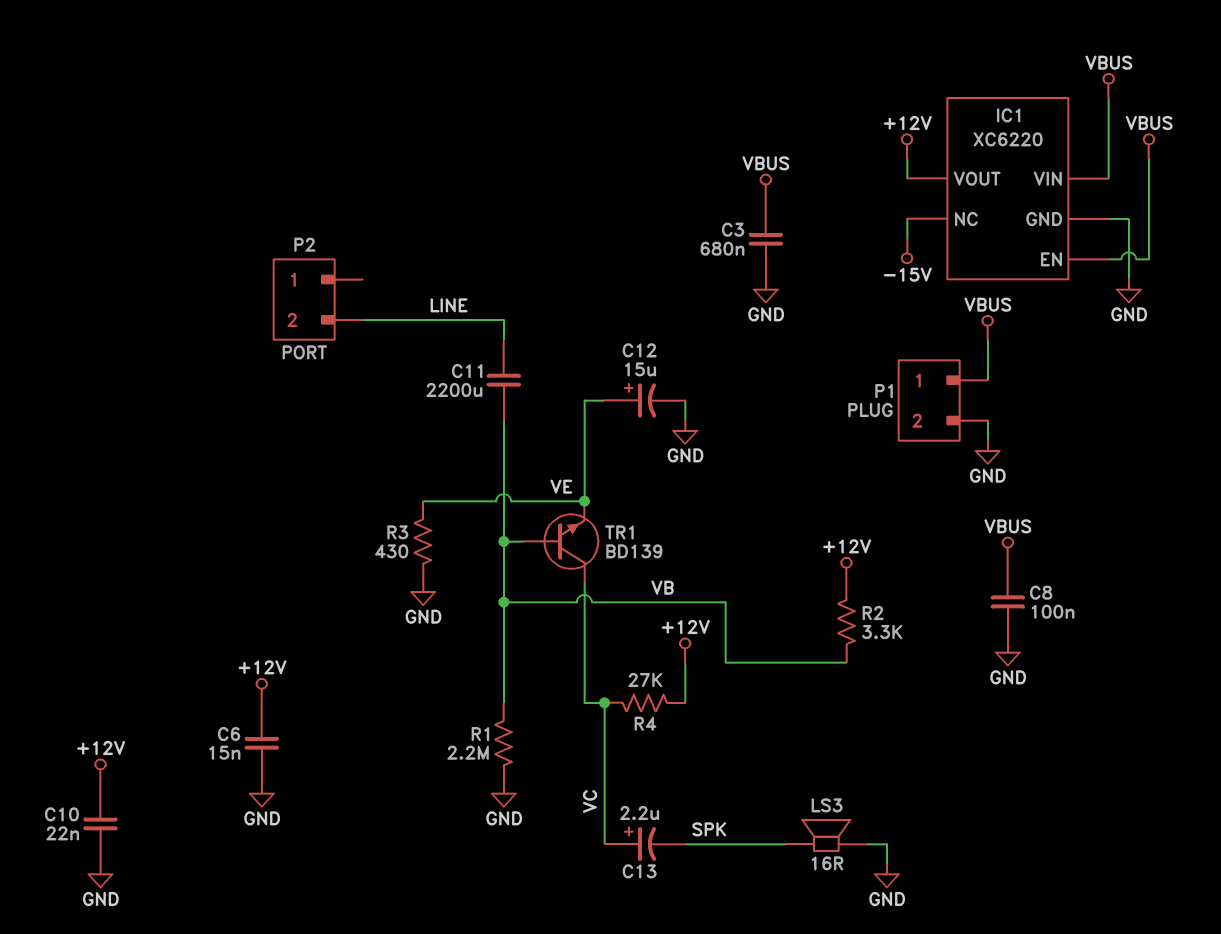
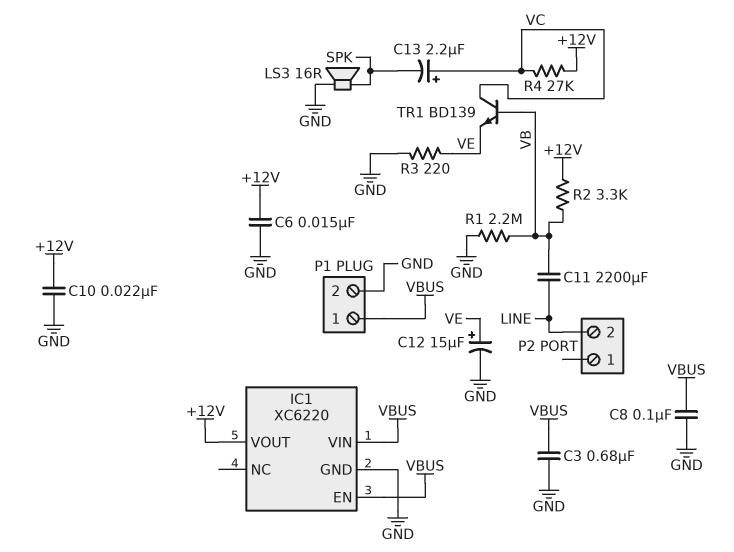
IC1 pin NC: -15V -> none
R3: 430 (GND, VE) -> 220 (GND, VE)

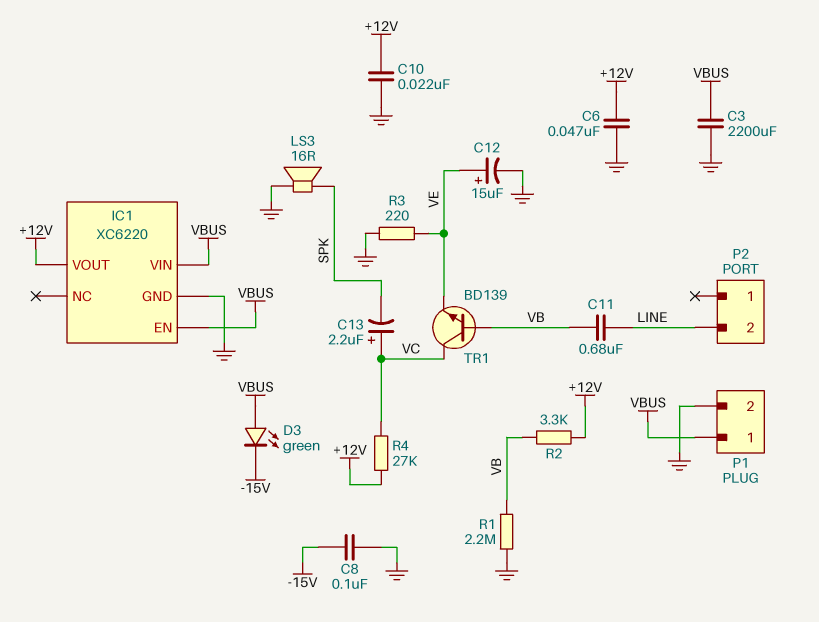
C3: 680nF (GND, VBUS) -> 2200uF (GND, VBUS)
C6: 15nF (+12V, GND) -> 47nF (+12V, GND)
C8: 100nF (GND, VBUS) -> 100nF (-15V, GND)
C11: 2200uF (LINE, VB) -> 680nF (LINE, VB)
D3: none -> LED green (A VBUS, K -15V)

